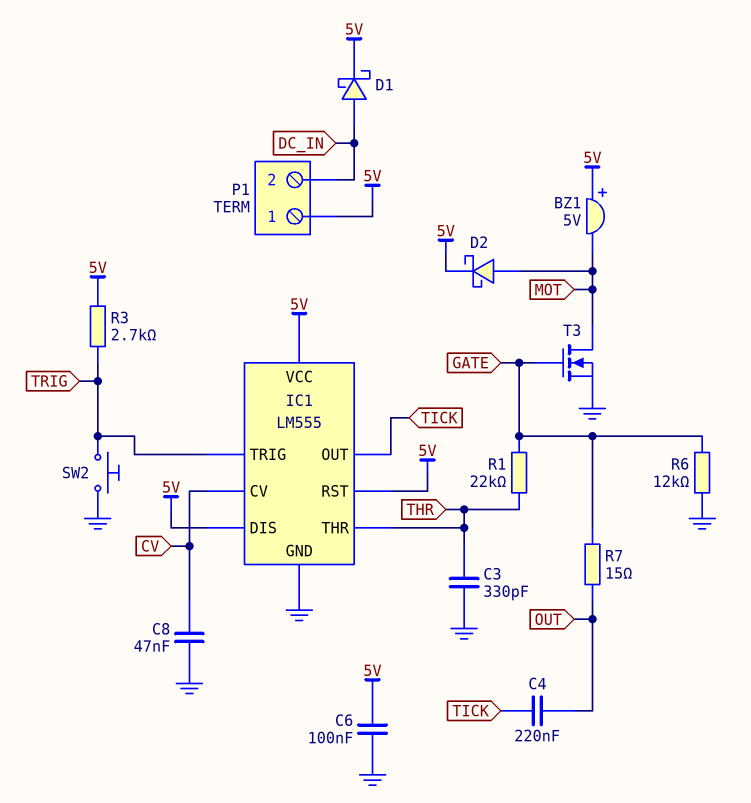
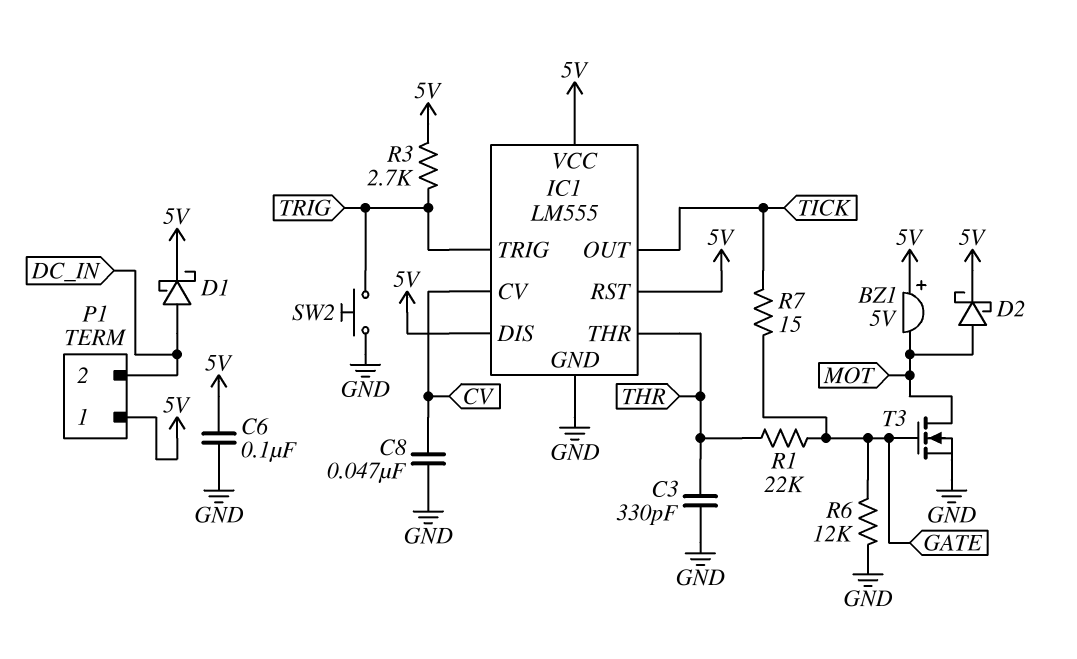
C4: 220nF (OUT, TICK) -> none
R7: 15 (GATE, OUT) -> 15 (GATE, TICK)

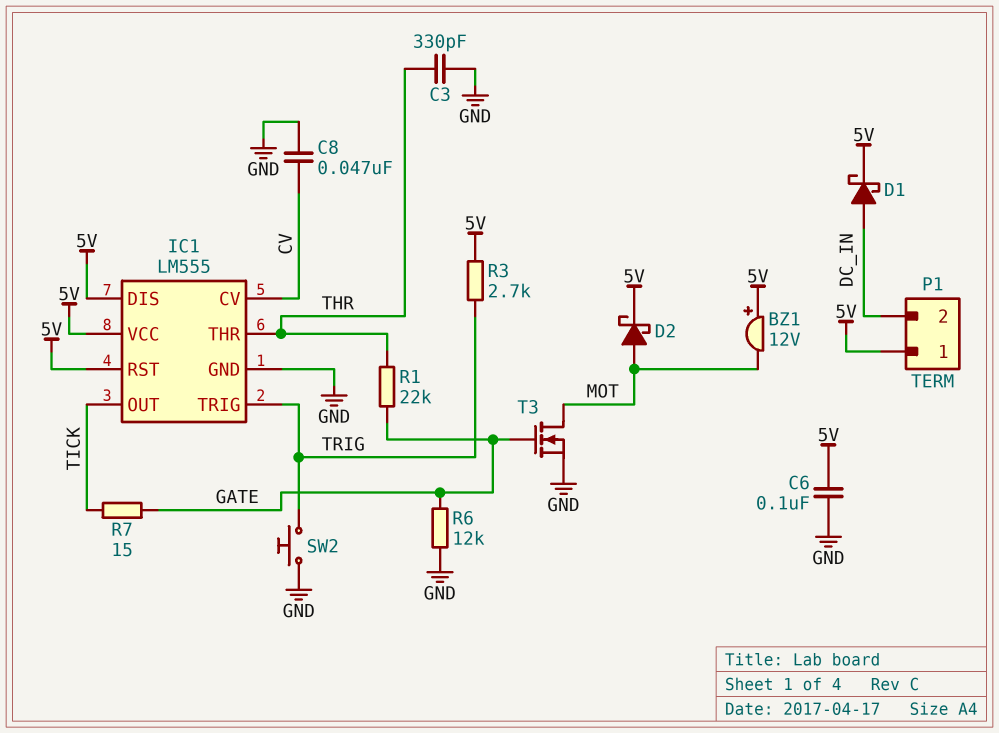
BZ1: buzzer 5V (plus 5V, minus MOT) -> buzzer 12V (plus 5V, minus MOT)

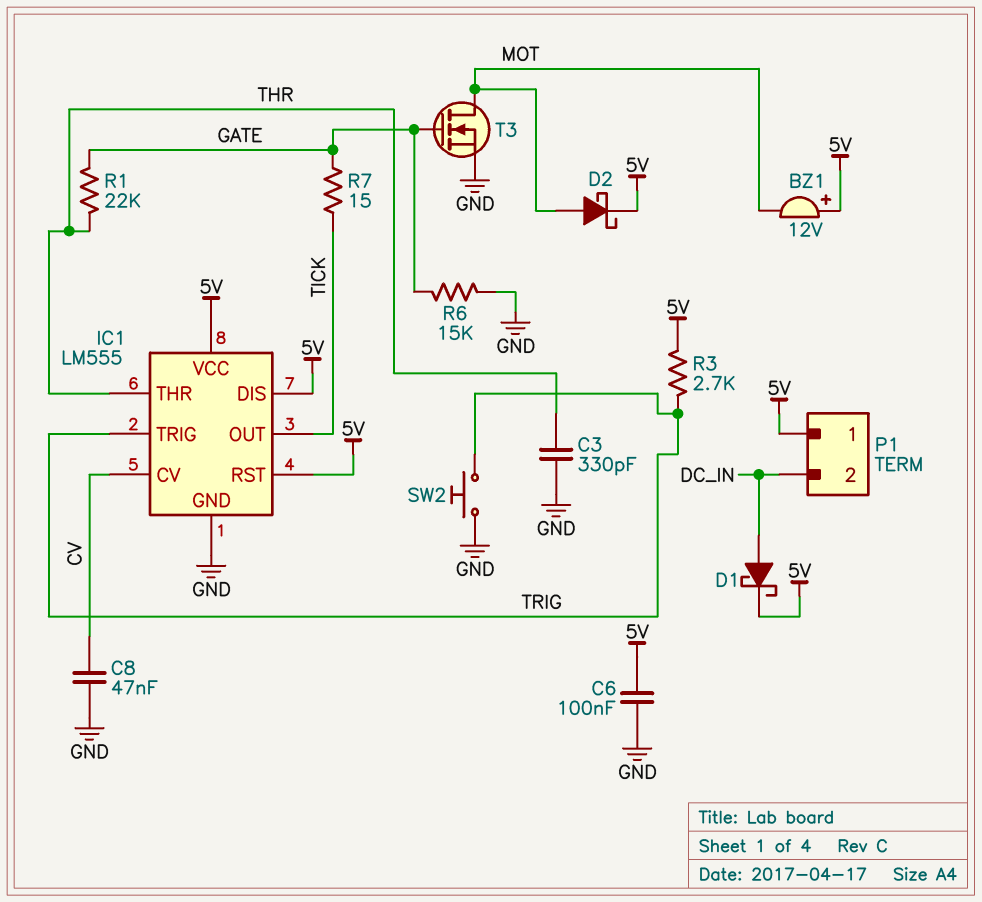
R6: 12k (GATE, GND) -> 15k (GATE, GND)

